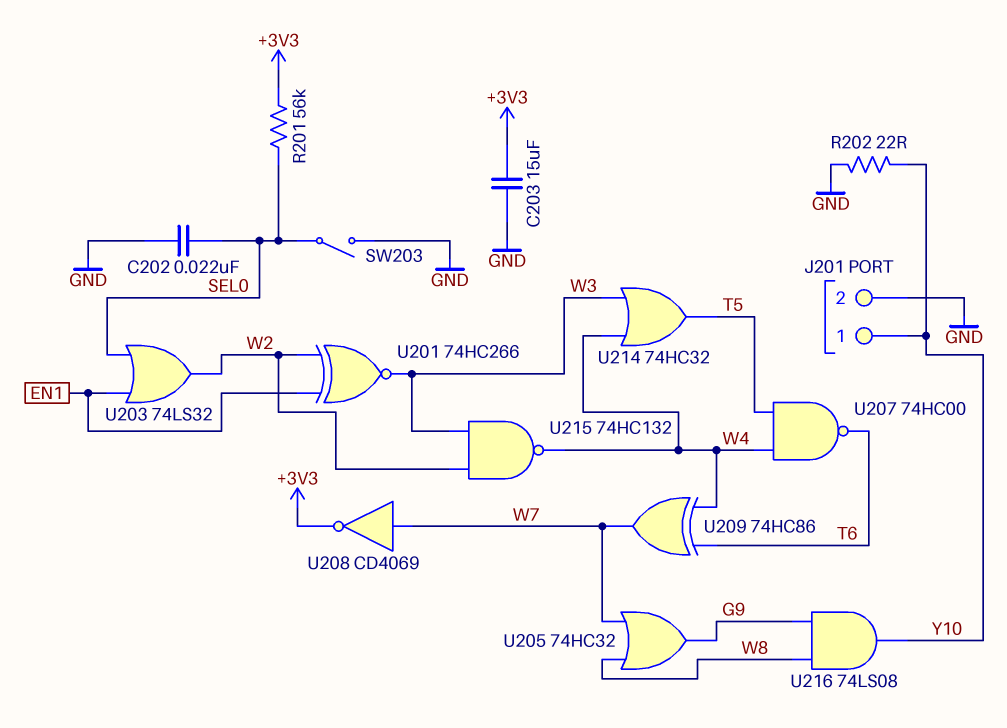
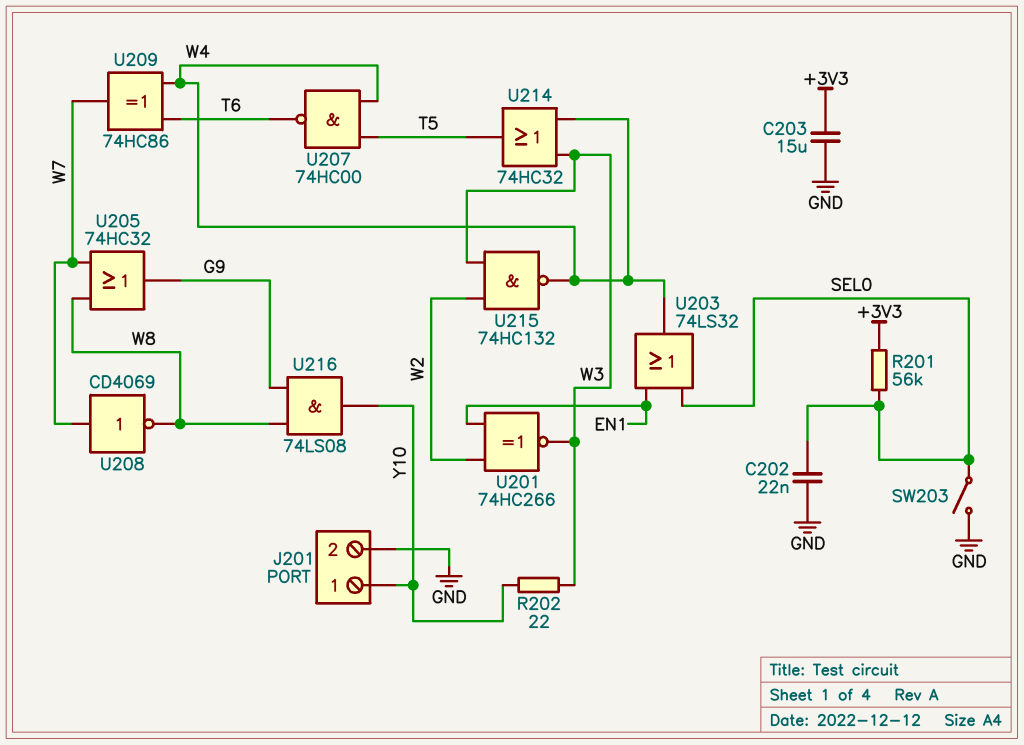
R202: 22 (GND, Y10) -> 22 (W3, Y10)
U203: OR 74LS32 (in EN1, in SEL0, out W2) -> OR 74LS32 (in EN1, in SEL0, out W4)
U208: NOT CD4069 (in W7, out +3V3) -> NOT CD4069 (in W7, out W8)

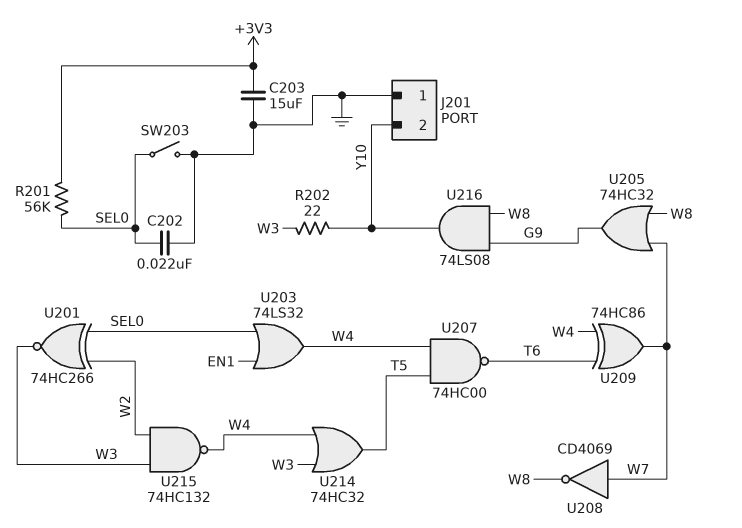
J201 pin 1: Y10 -> GND
J201 pin 2: GND -> Y10
U201: XNOR 74HC266 (in EN1, in W2, out W3) -> XNOR 74HC266 (in SEL0, in W2, out W3)

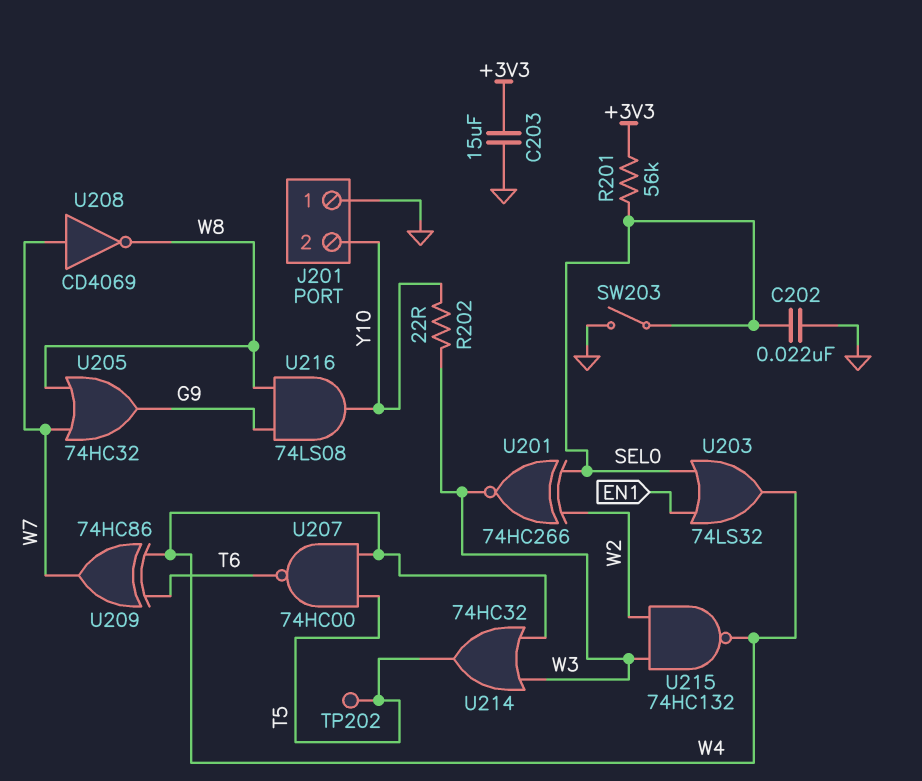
TP202: none -> test point (T5)

